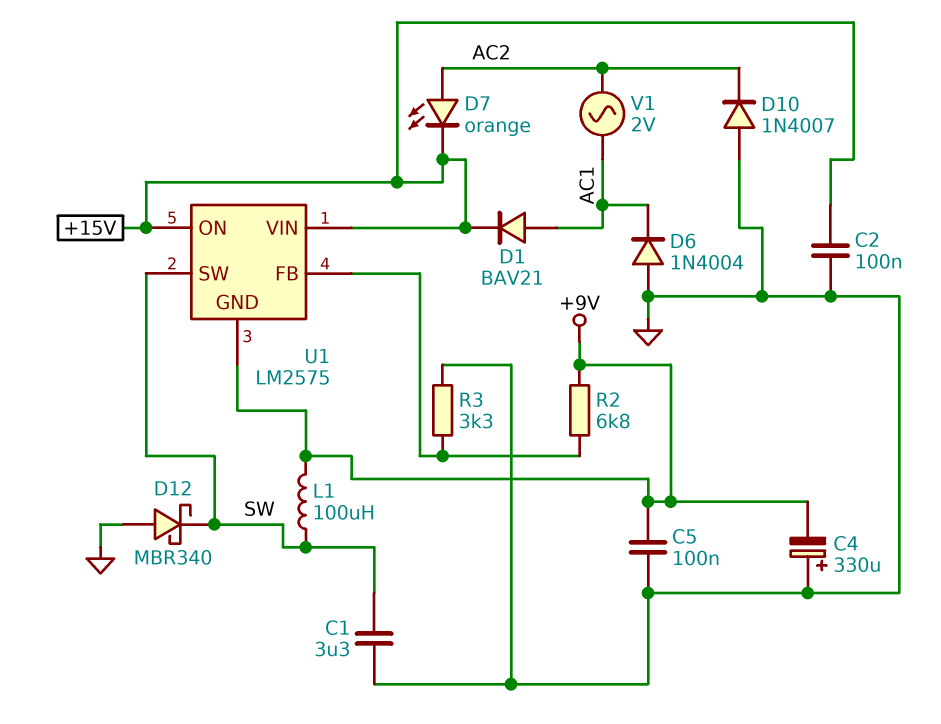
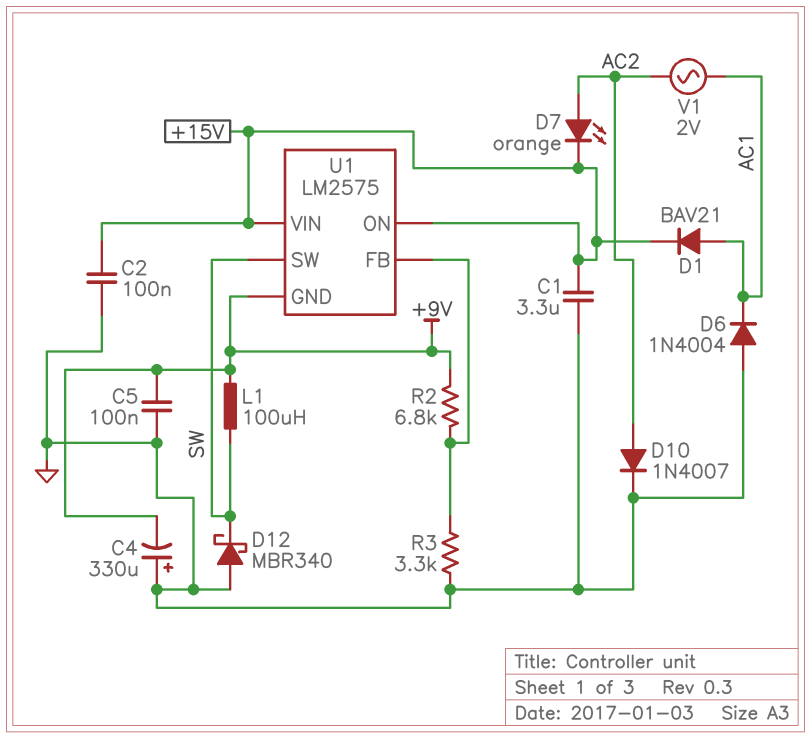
C1: 3.3uF (GND, SW) -> 3.3uF (+15V, GND)
D10: diode 1N4007 (A GND, K AC2) -> diode 1N4007 (A AC2, K GND)

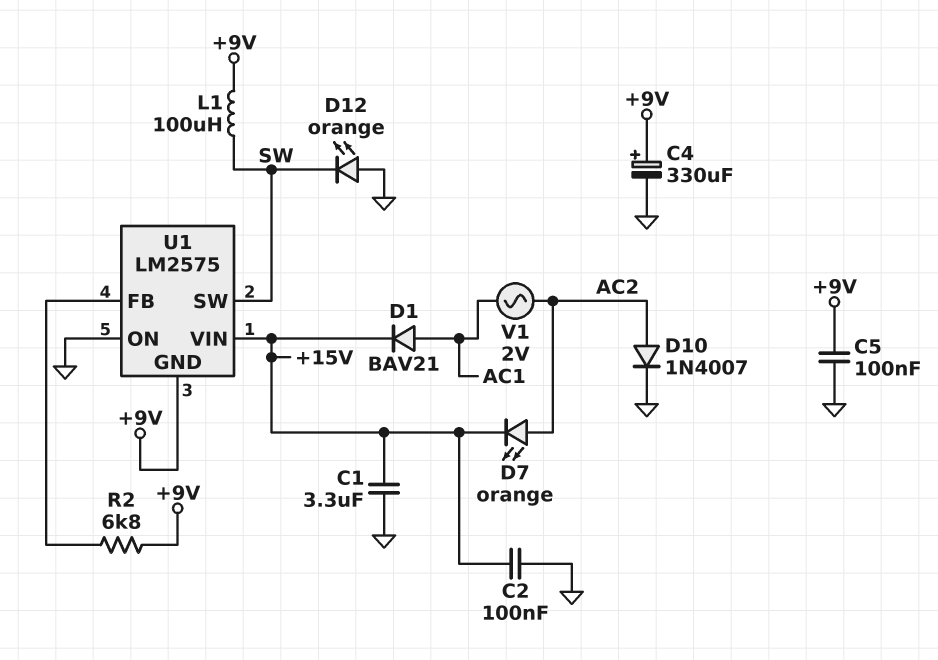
C4: 330uF (plus GND, minus +9V) -> 330uF (plus +9V, minus GND)
D6: diode 1N4004 (A GND, K AC1) -> none
D12: schottky MBR340 (A GND, K SW) -> LED orange (A GND, K SW)
R3: 3.3k (GND, U1/FB) -> none
U1 pin ON: +15V -> GND

